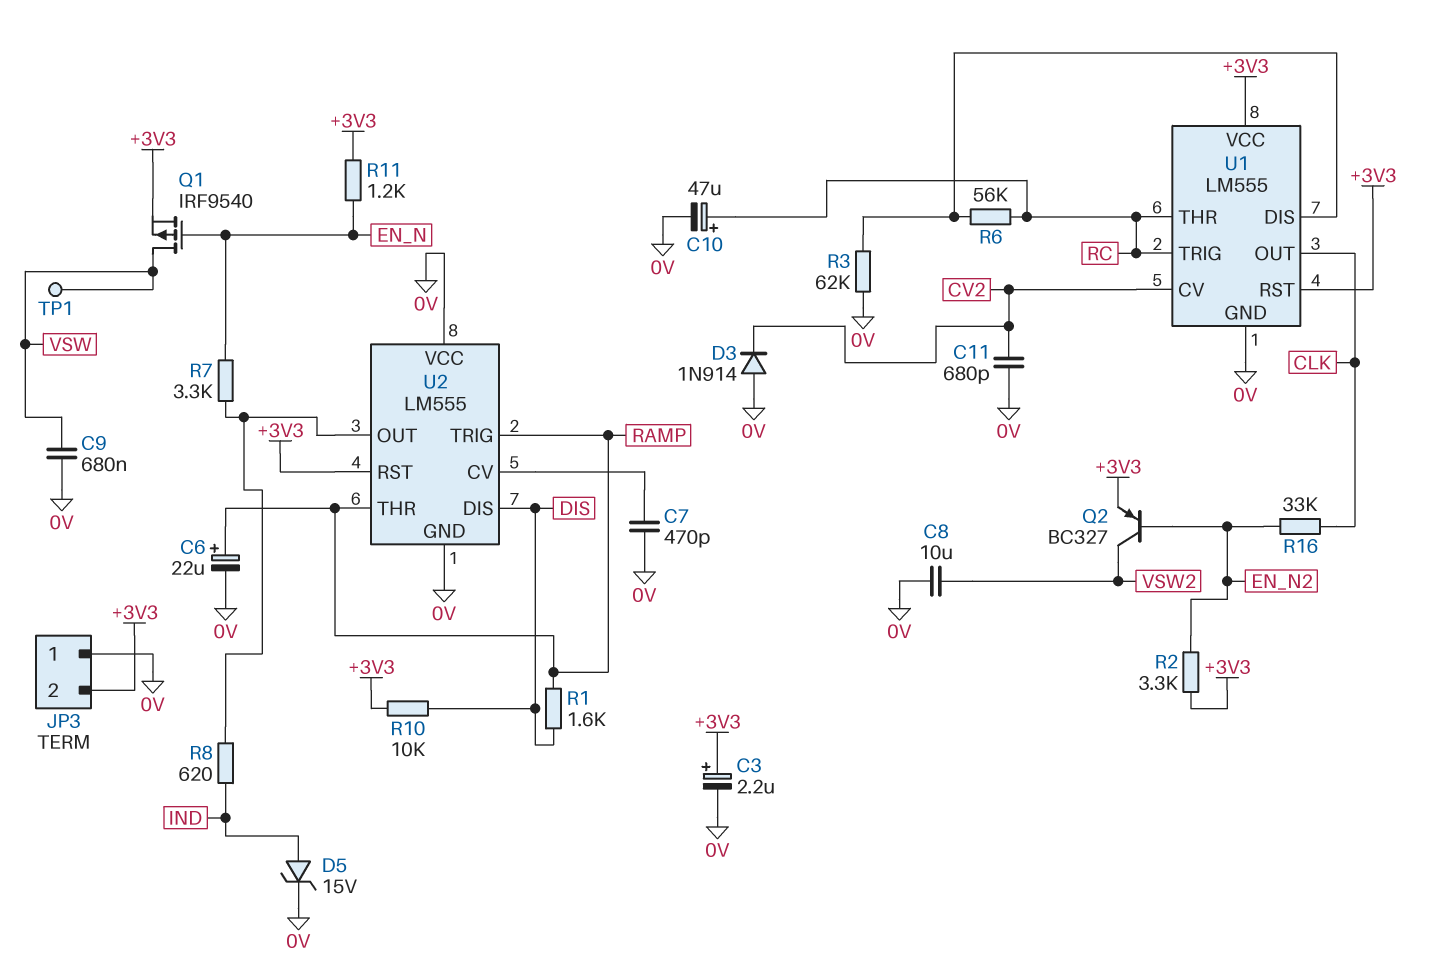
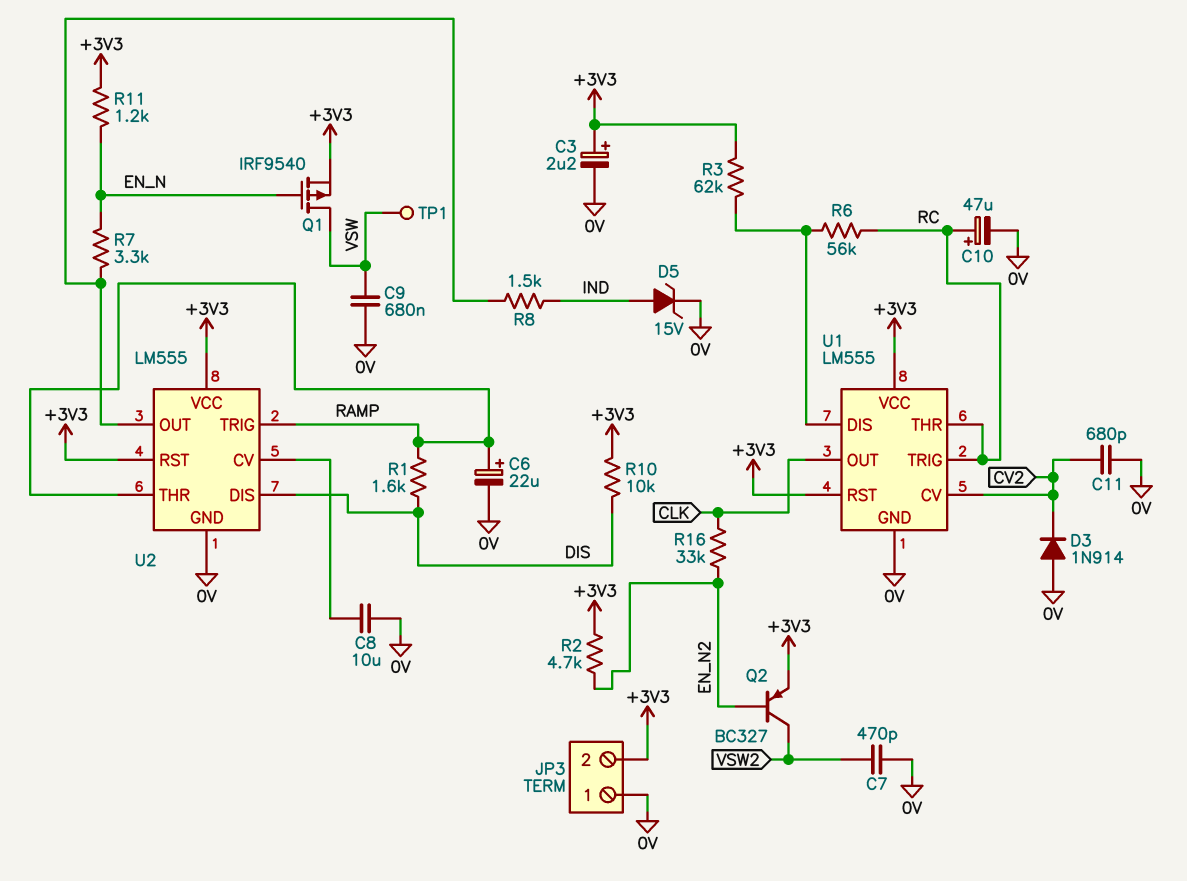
C7: 470pF (0V, U2/CV) -> 470pF (0V, VSW2)
C8: 10uF (0V, VSW2) -> 10uF (0V, U2/CV)
R2: 3.3k (+3V3, EN_N2) -> 4.7k (+3V3, EN_N2)
R3: 62k (0V, U1/DIS) -> 62k (+3V3, U1/DIS)
R8: 620 (IND, U2/OUT) -> 1.5k (IND, U2/OUT)
U2 pin VCC: 0V -> +3V3

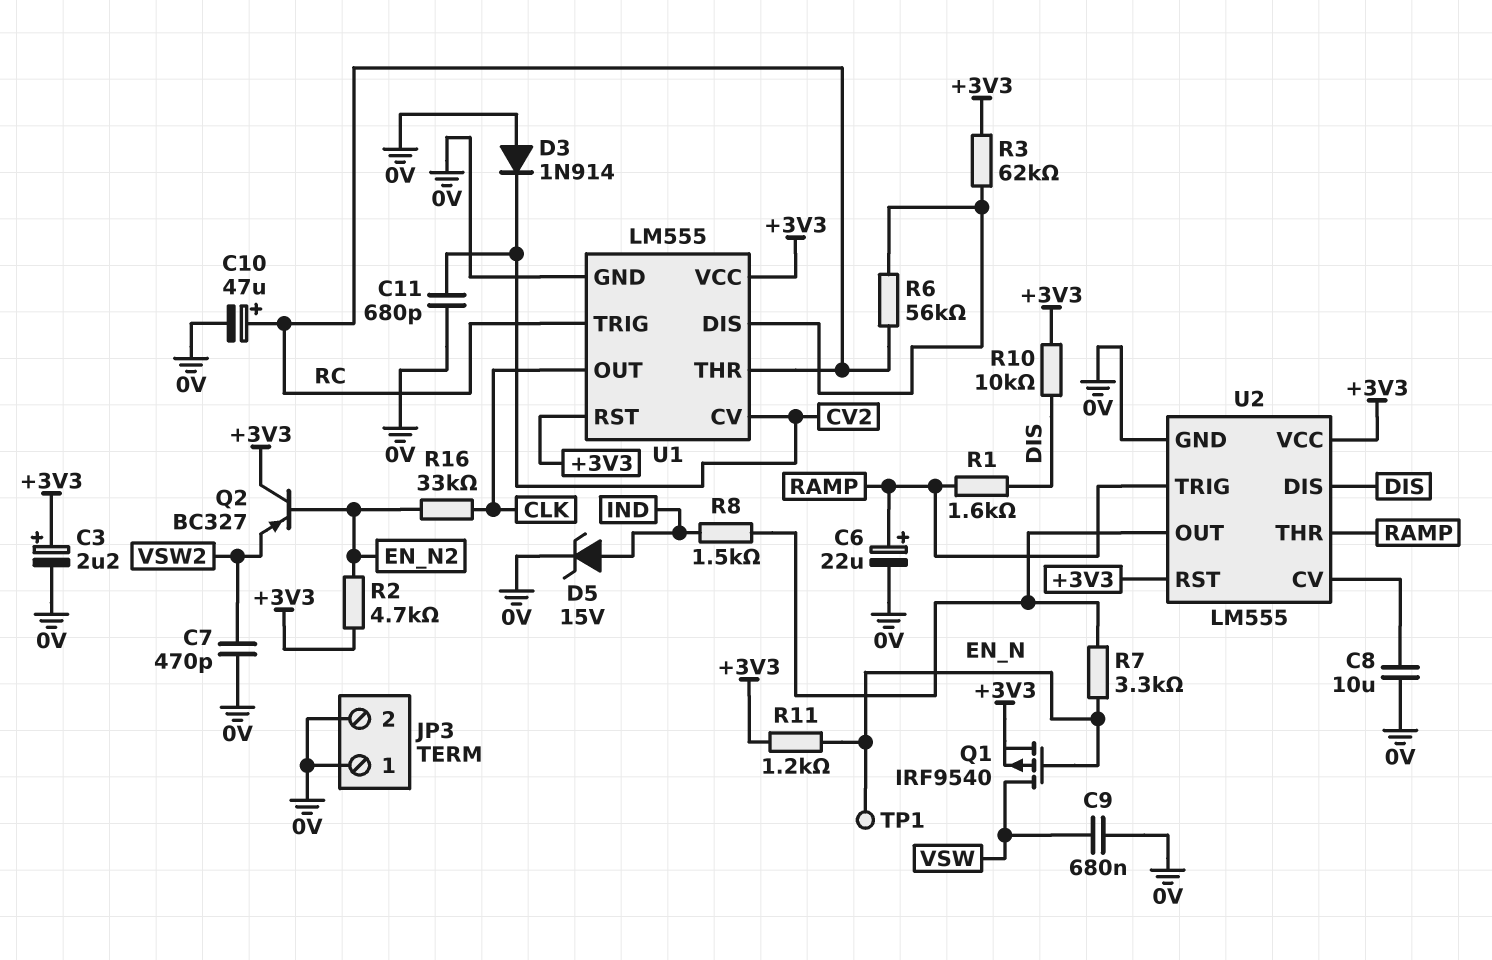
JP3 pin 2: +3V3 -> 0V
Q2: PNP BC327 (B EN_N2, C VSW2, E +3V3) -> PNP BC327 (B EN_N2, C +3V3, E VSW2)
TP1: test point (VSW) -> test point (EN_N)

